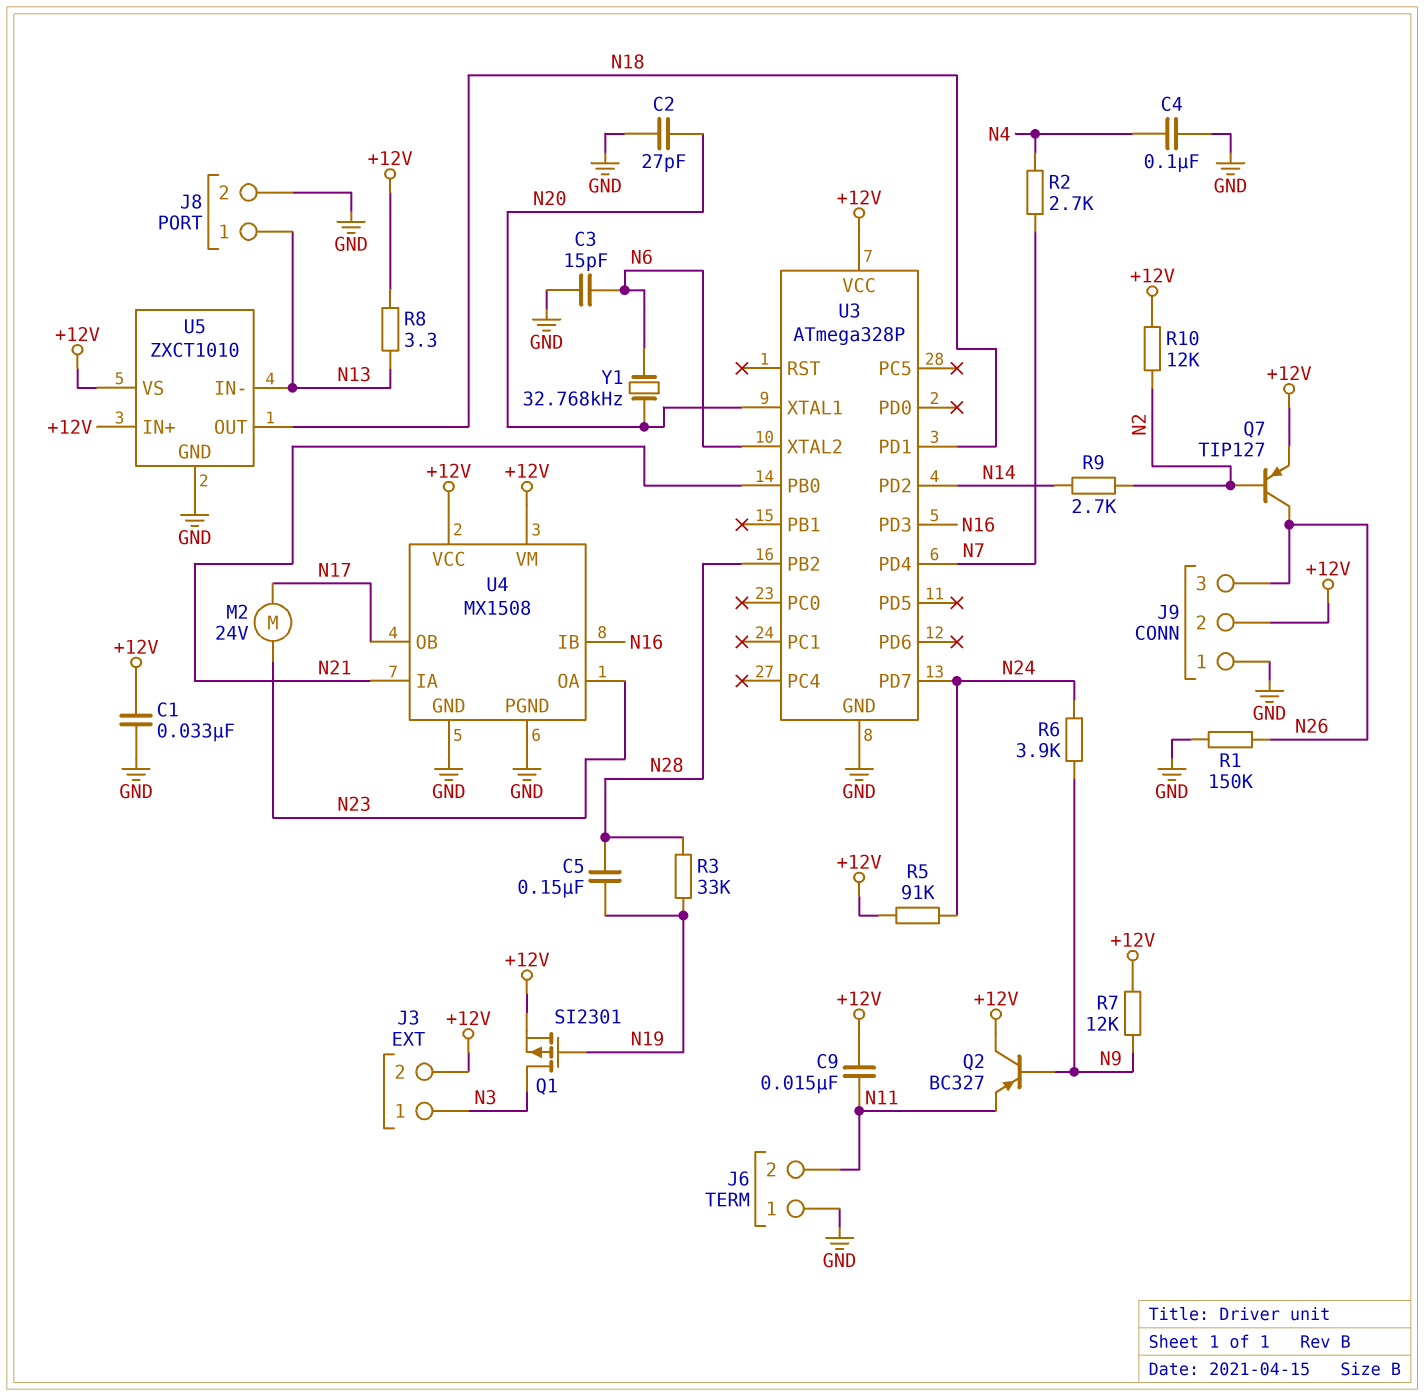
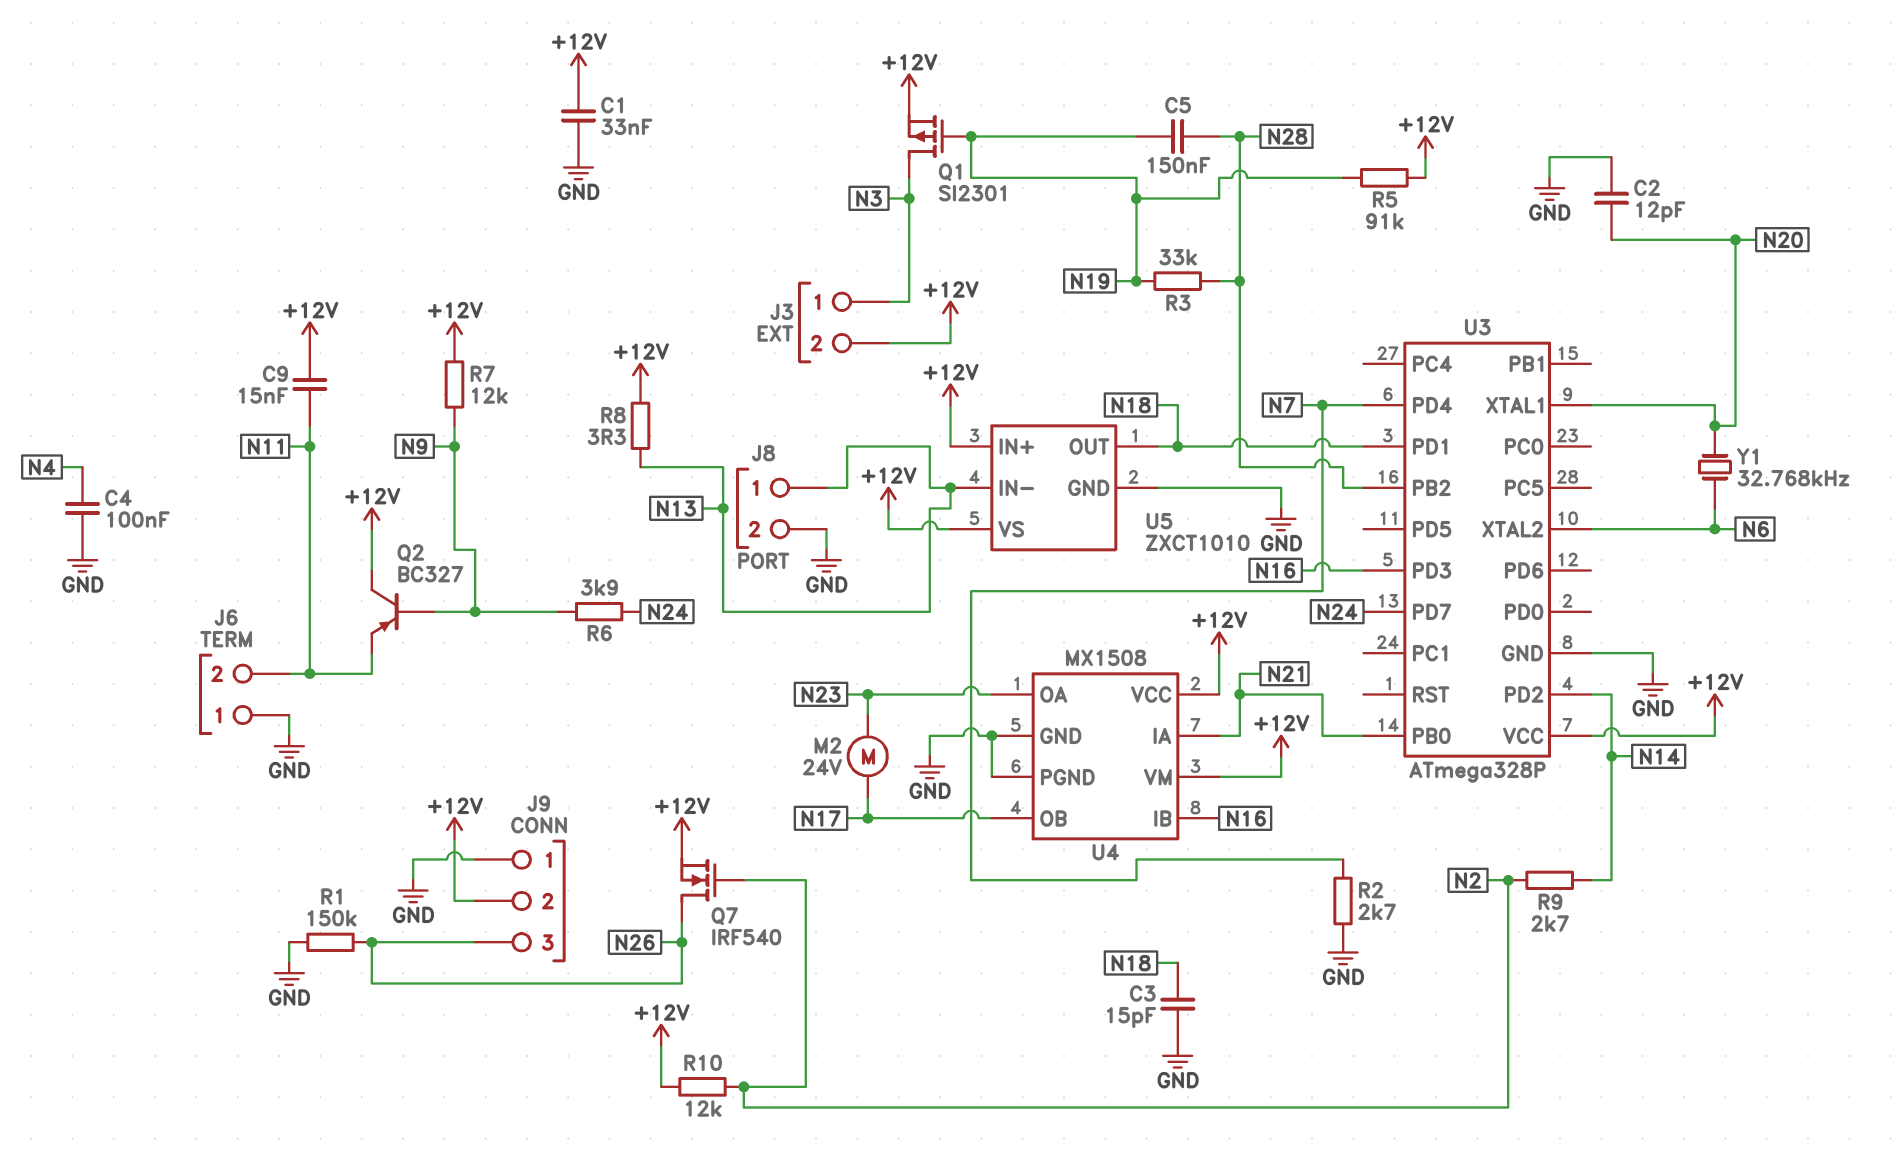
C2: 27pF (GND, N20) -> 12pF (GND, N20)
C3: 15pF (GND, N6) -> 15pF (GND, N18)
Q7: PNP TIP127 (B N2, C N26, E +12V) -> NMOS IRF540 (G N2, D N26, S +12V)
R2: 2.7k (N4, N7) -> 2.7k (GND, N7)
R5: 91k (+12V, N24) -> 91k (+12V, N19)

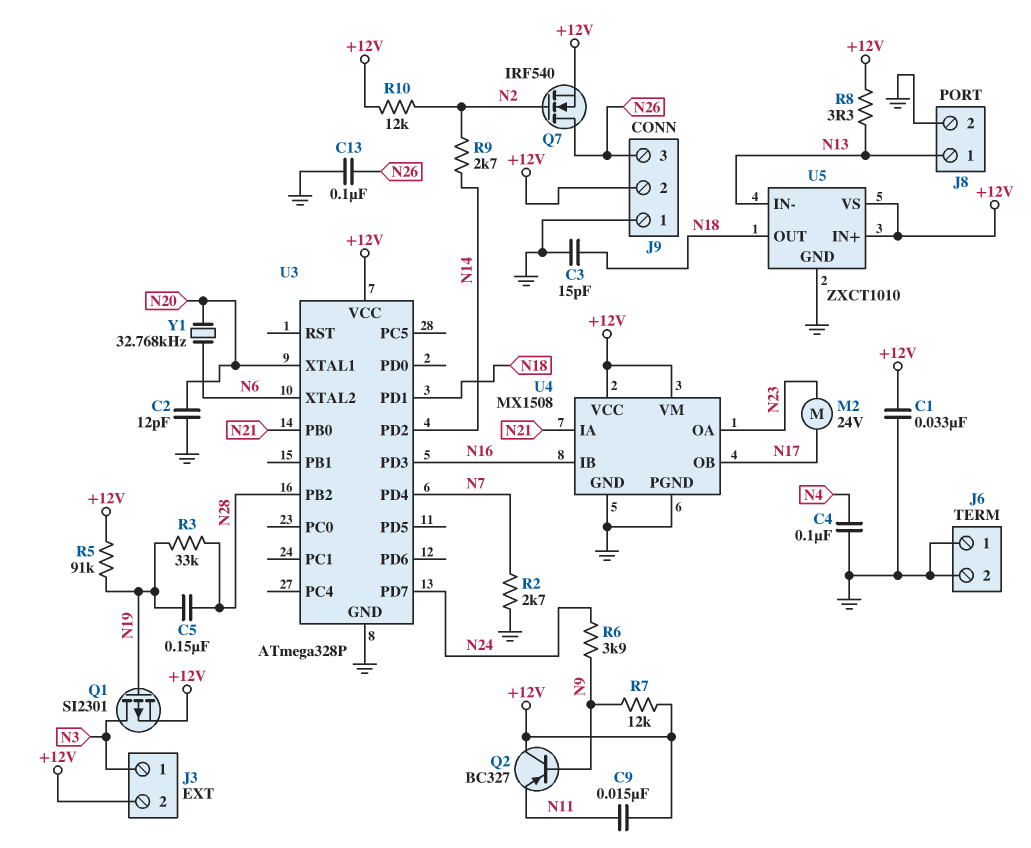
C13: none -> 100nF (GND, N26)
J6 pin 2: N11 -> GND
R1: 150k (GND, N26) -> none

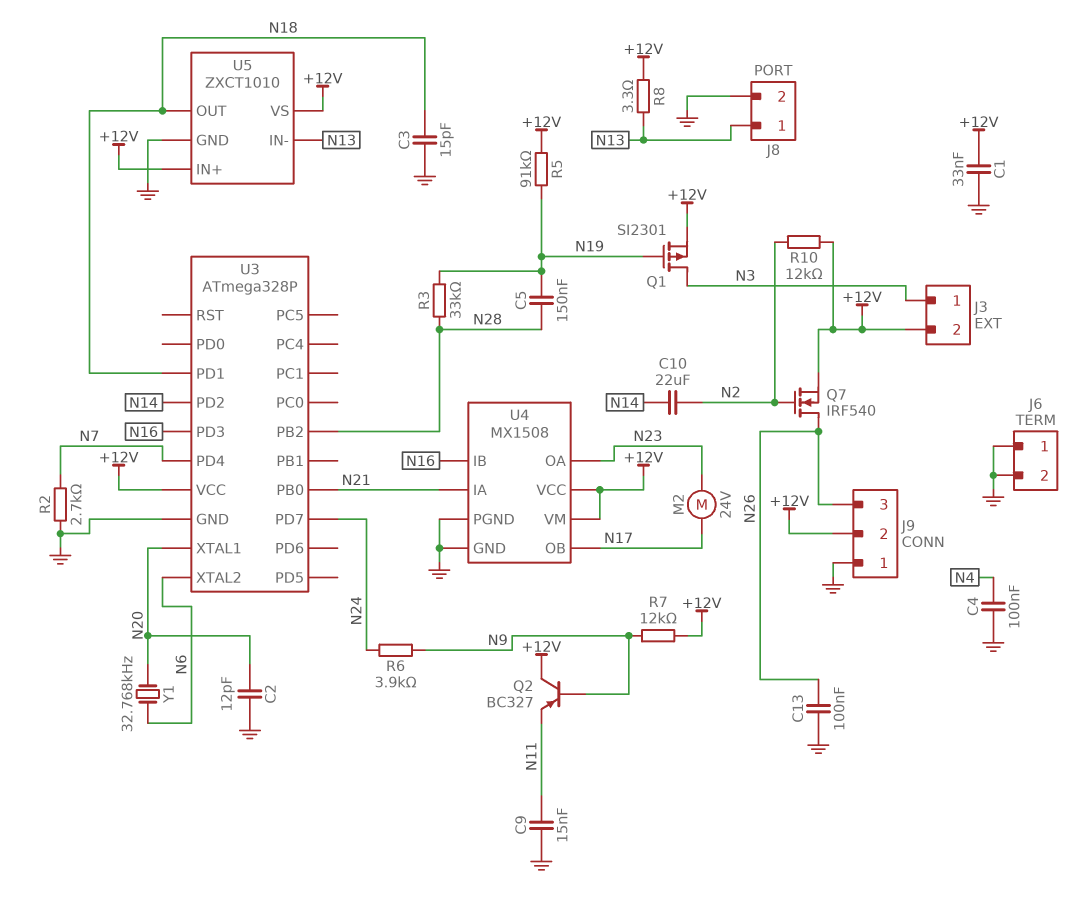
C9: 15nF (+12V, N11) -> 15nF (GND, N11)
C10: none -> 22uF (N2, N14)
R9: 2.7k (N2, N14) -> none

